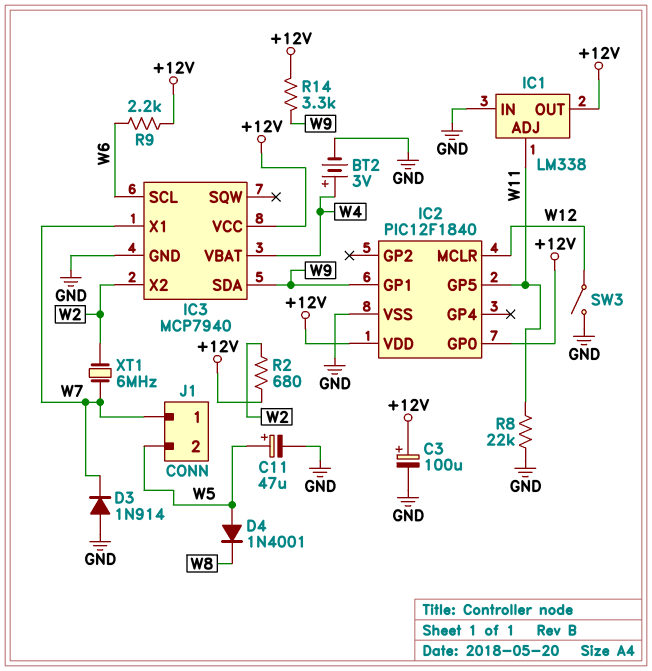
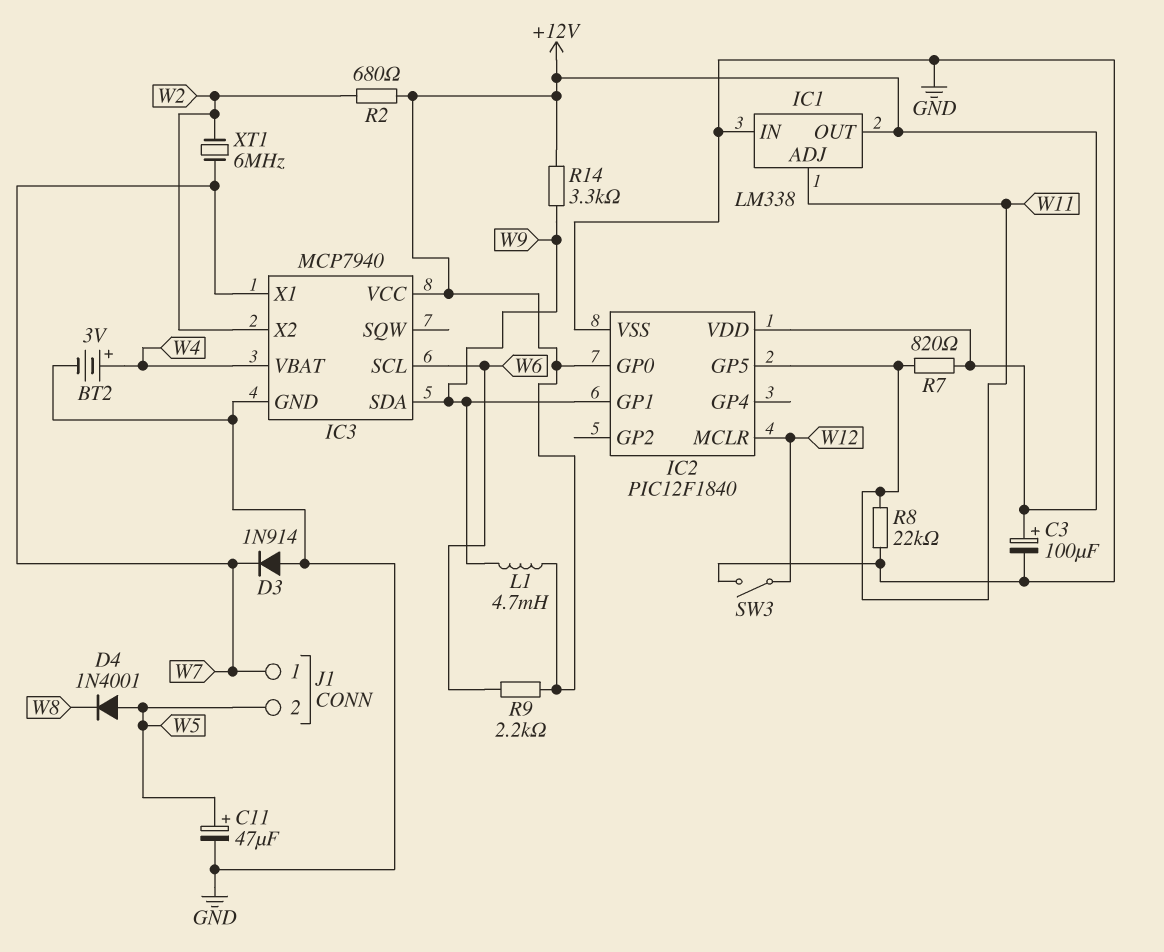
L1: none -> 4.7mH (+12V, W9)
R7: none -> 820 (+12V, W11)

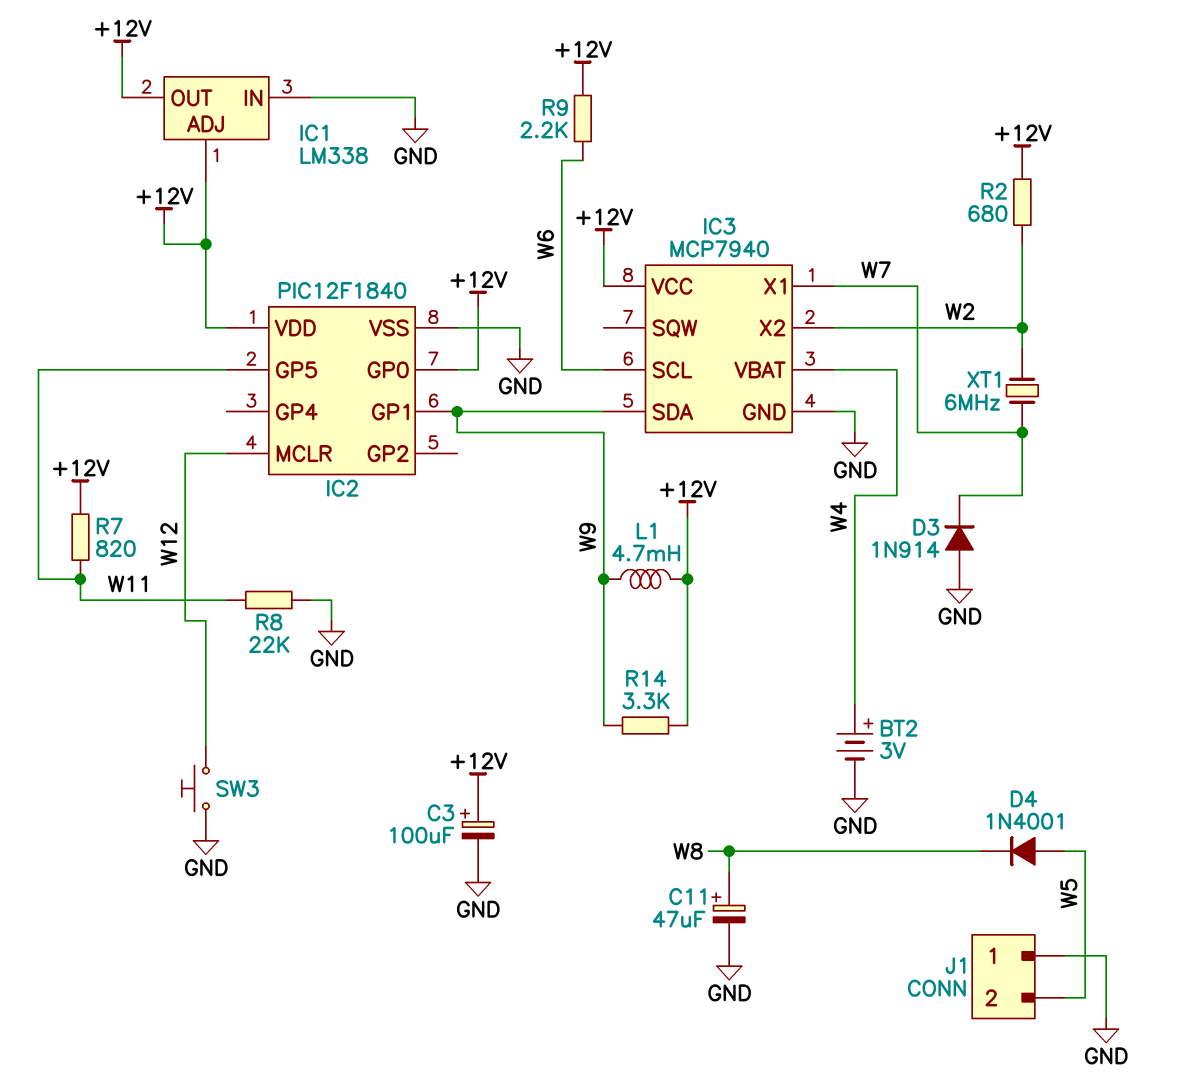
C11: 47uF (plus W5, minus GND) -> 47uF (plus W8, minus GND)
IC1 pin ADJ: W11 -> +12V
J1 pin 1: W7 -> GND
SW3: switch (GND, W12) -> button (GND, W12)

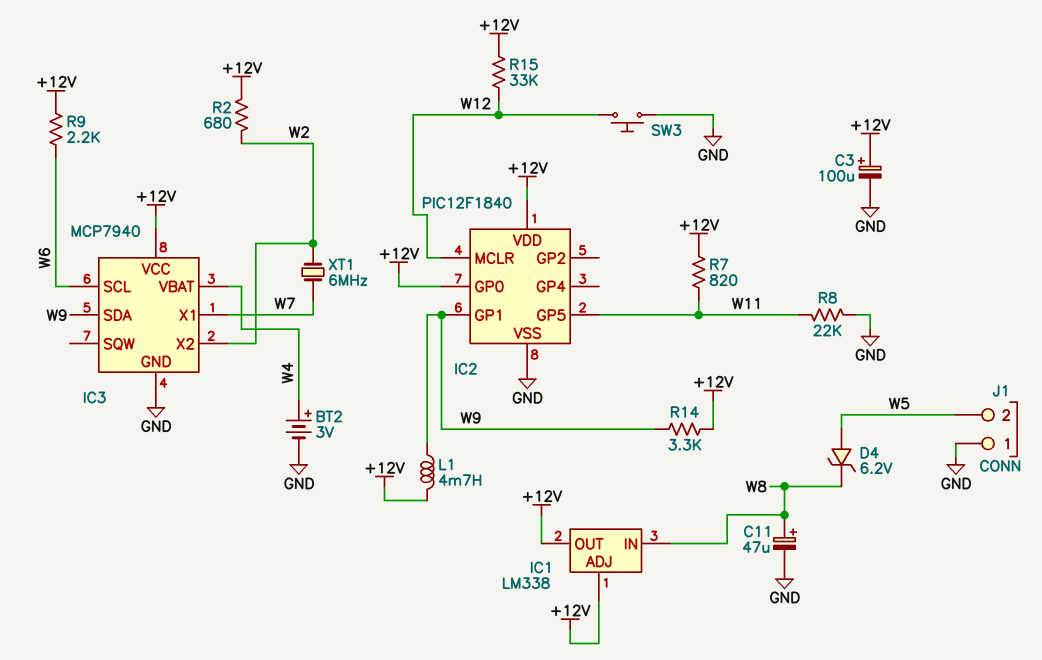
D3: diode 1N914 (A GND, K W7) -> none
D4: diode 1N4001 (A W5, K W8) -> zener 6.2V (A W5, K W8)
IC1 pin IN: GND -> W8
R15: none -> 33k (+12V, W12)

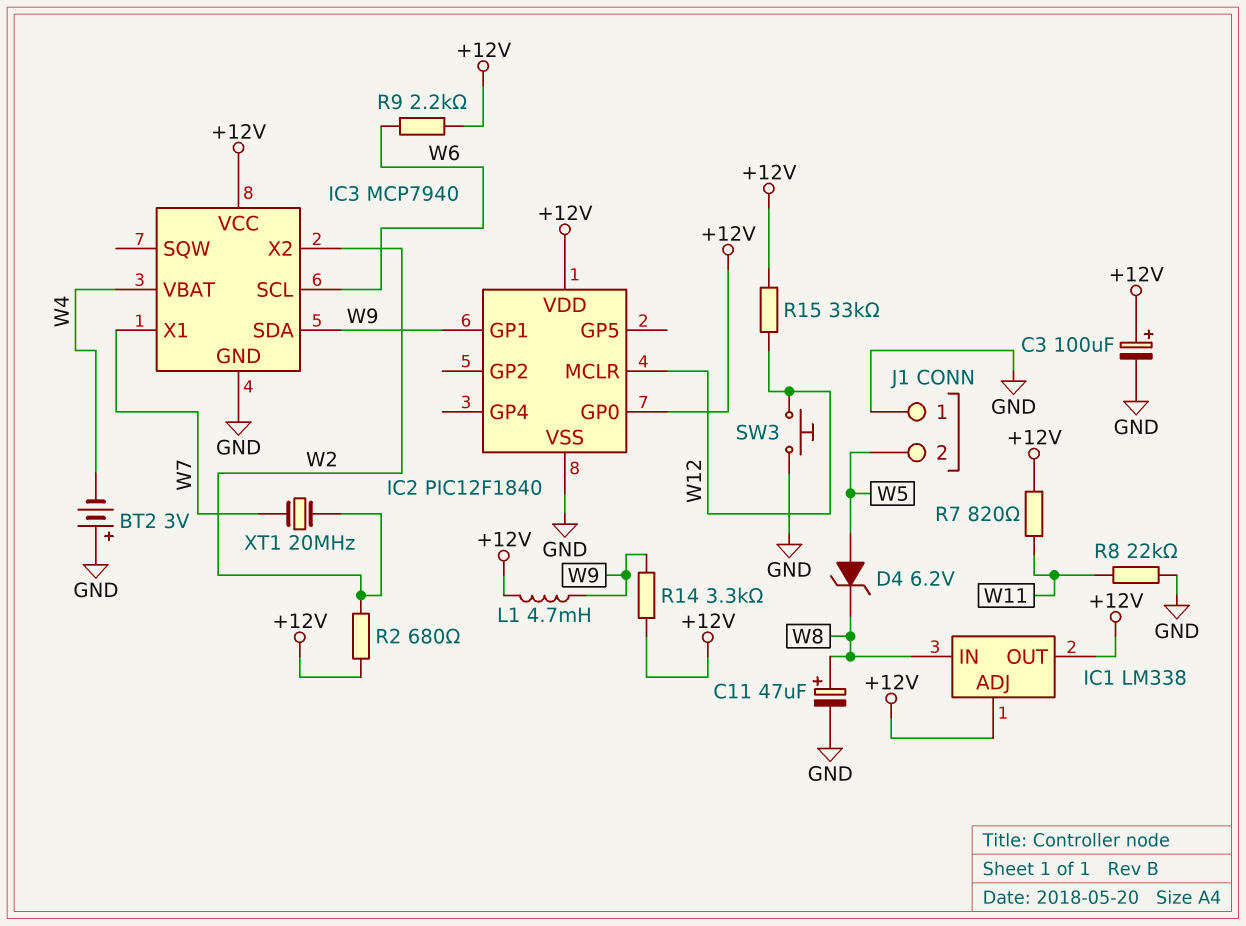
BT2: 3V (plus W4, minus GND) -> 3V (plus GND, minus W4)
IC2 pin GP5: W11 -> none
XT1: 6MHz (W2, W7) -> 20MHz (W2, W7)

